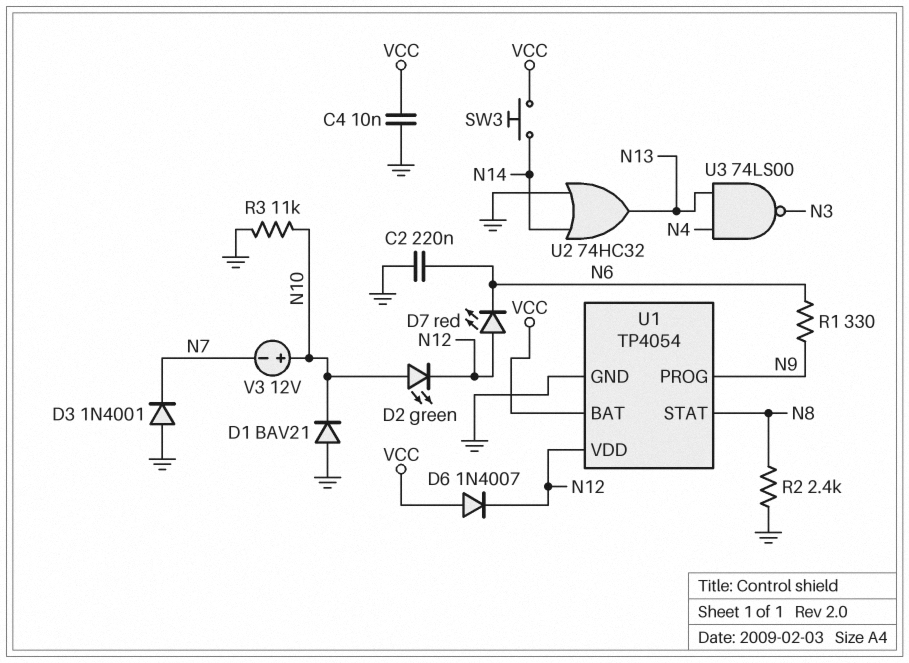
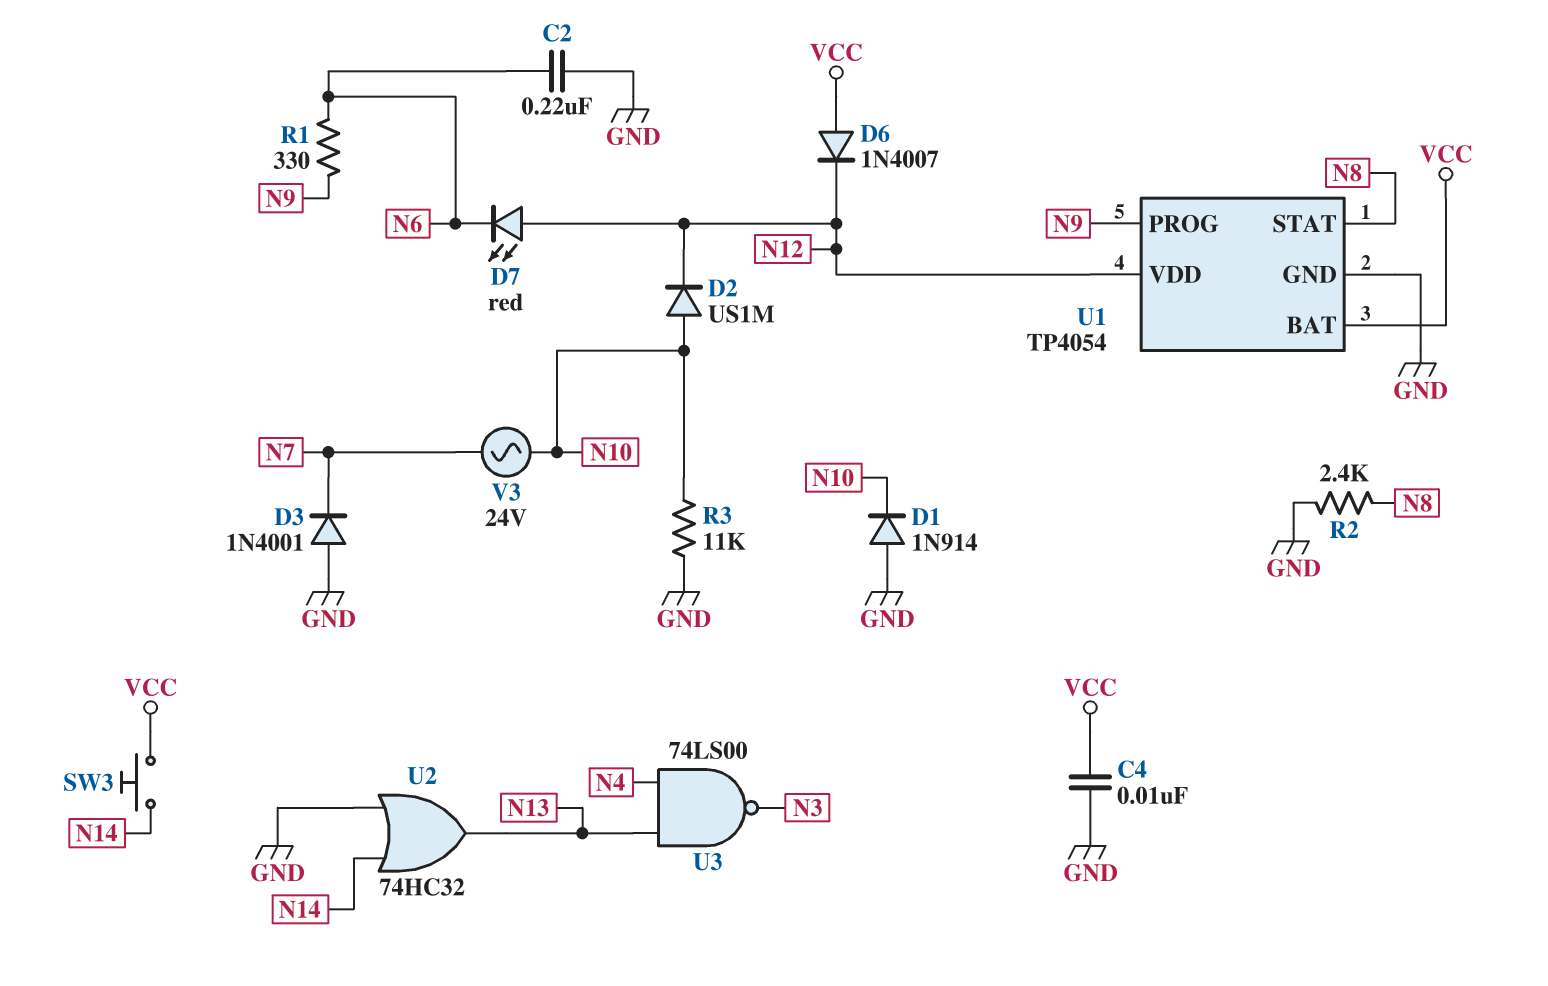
D1: diode BAV21 (A GND, K N10) -> diode 1N914 (A GND, K N10)
D2: LED green (A N10, K N12) -> diode US1M (A N10, K N12)
V3: 12V (plus N10, minus N7) -> AC 24V (N7, N10)

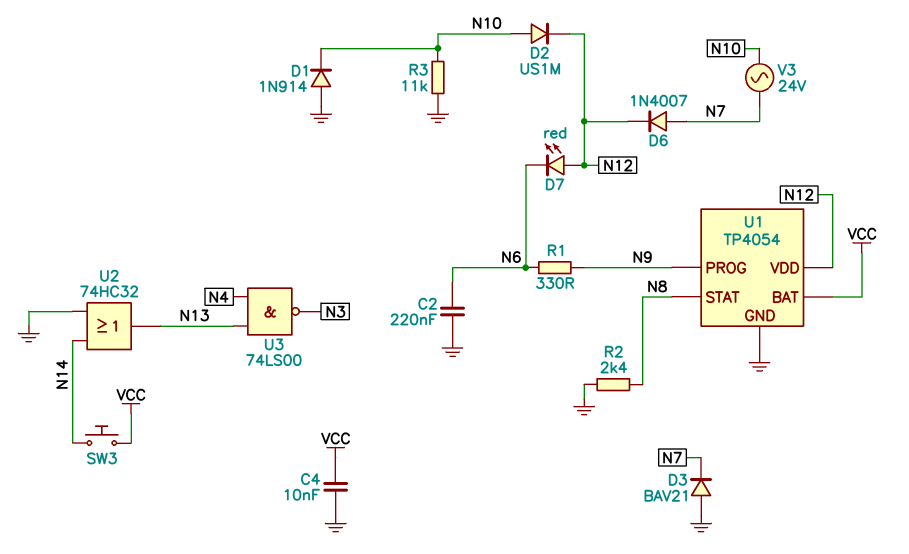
D3: diode 1N4001 (A GND, K N7) -> diode BAV21 (A GND, K N7)
D6: diode 1N4007 (A VCC, K N12) -> diode 1N4007 (A N7, K N12)

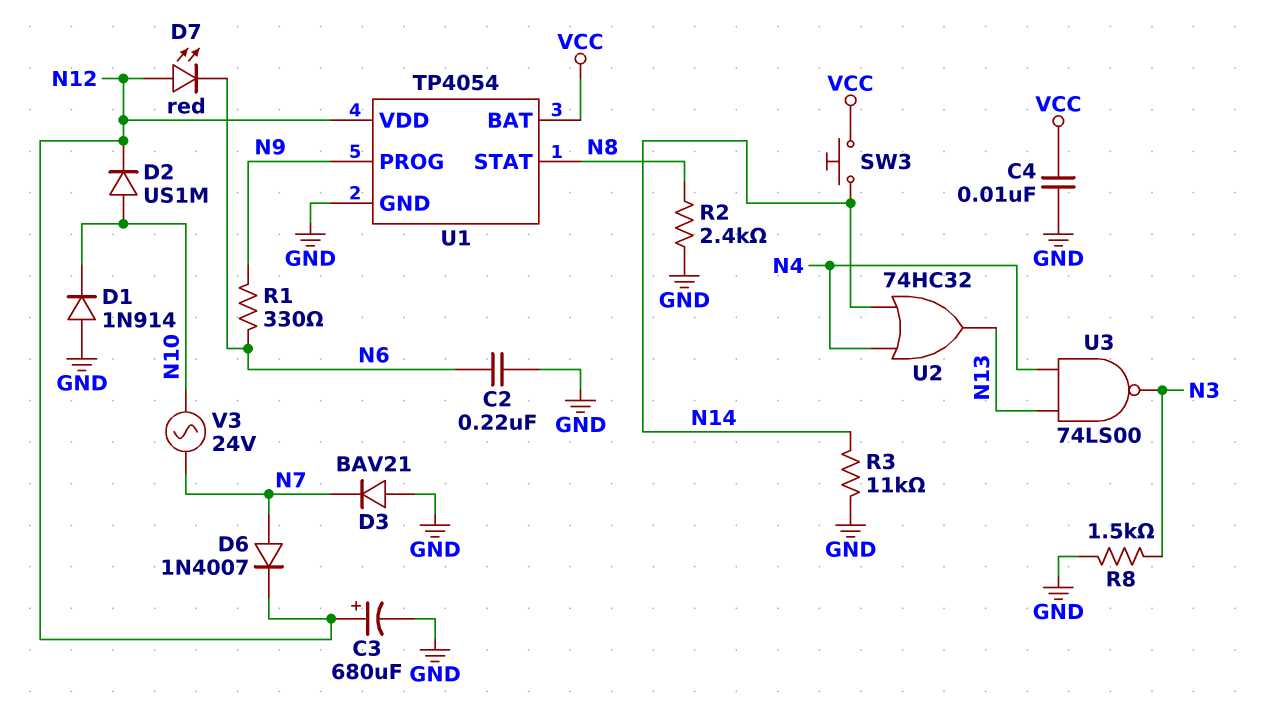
C3: none -> 680uF (plus N12, minus GND)
R3: 11k (GND, N10) -> 11k (GND, N14)
R8: none -> 1.5k (GND, N3)
U2: OR 74HC32 (in GND, in N14, out N13) -> OR 74HC32 (in N4, in N14, out N13)

